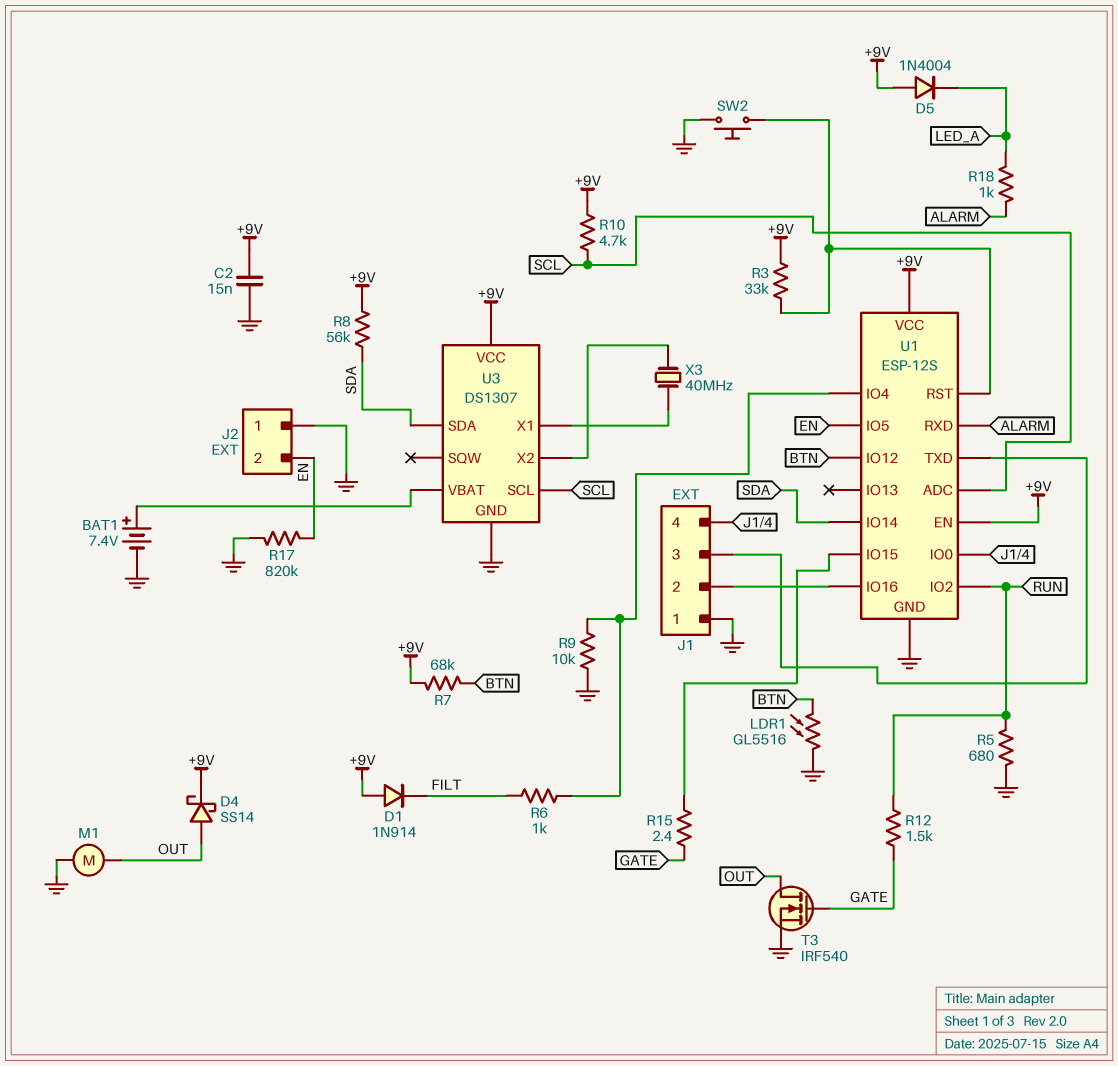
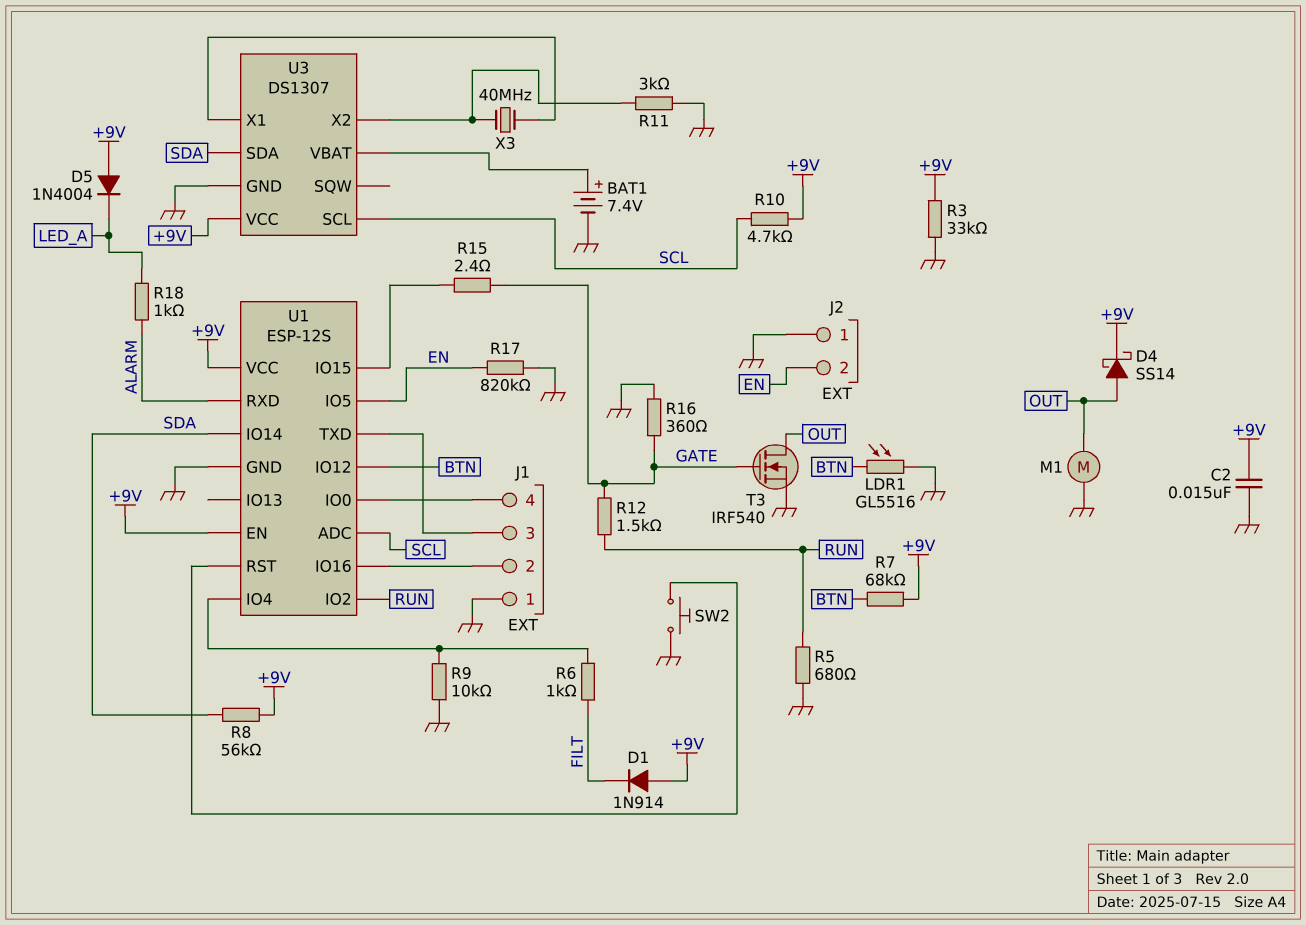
R3: 33k (+9V, U1/RST) -> 33k (+9V, GND)
R11: none -> 3k (GND, U3/X2)
R16: none -> 360 (GATE, GND)

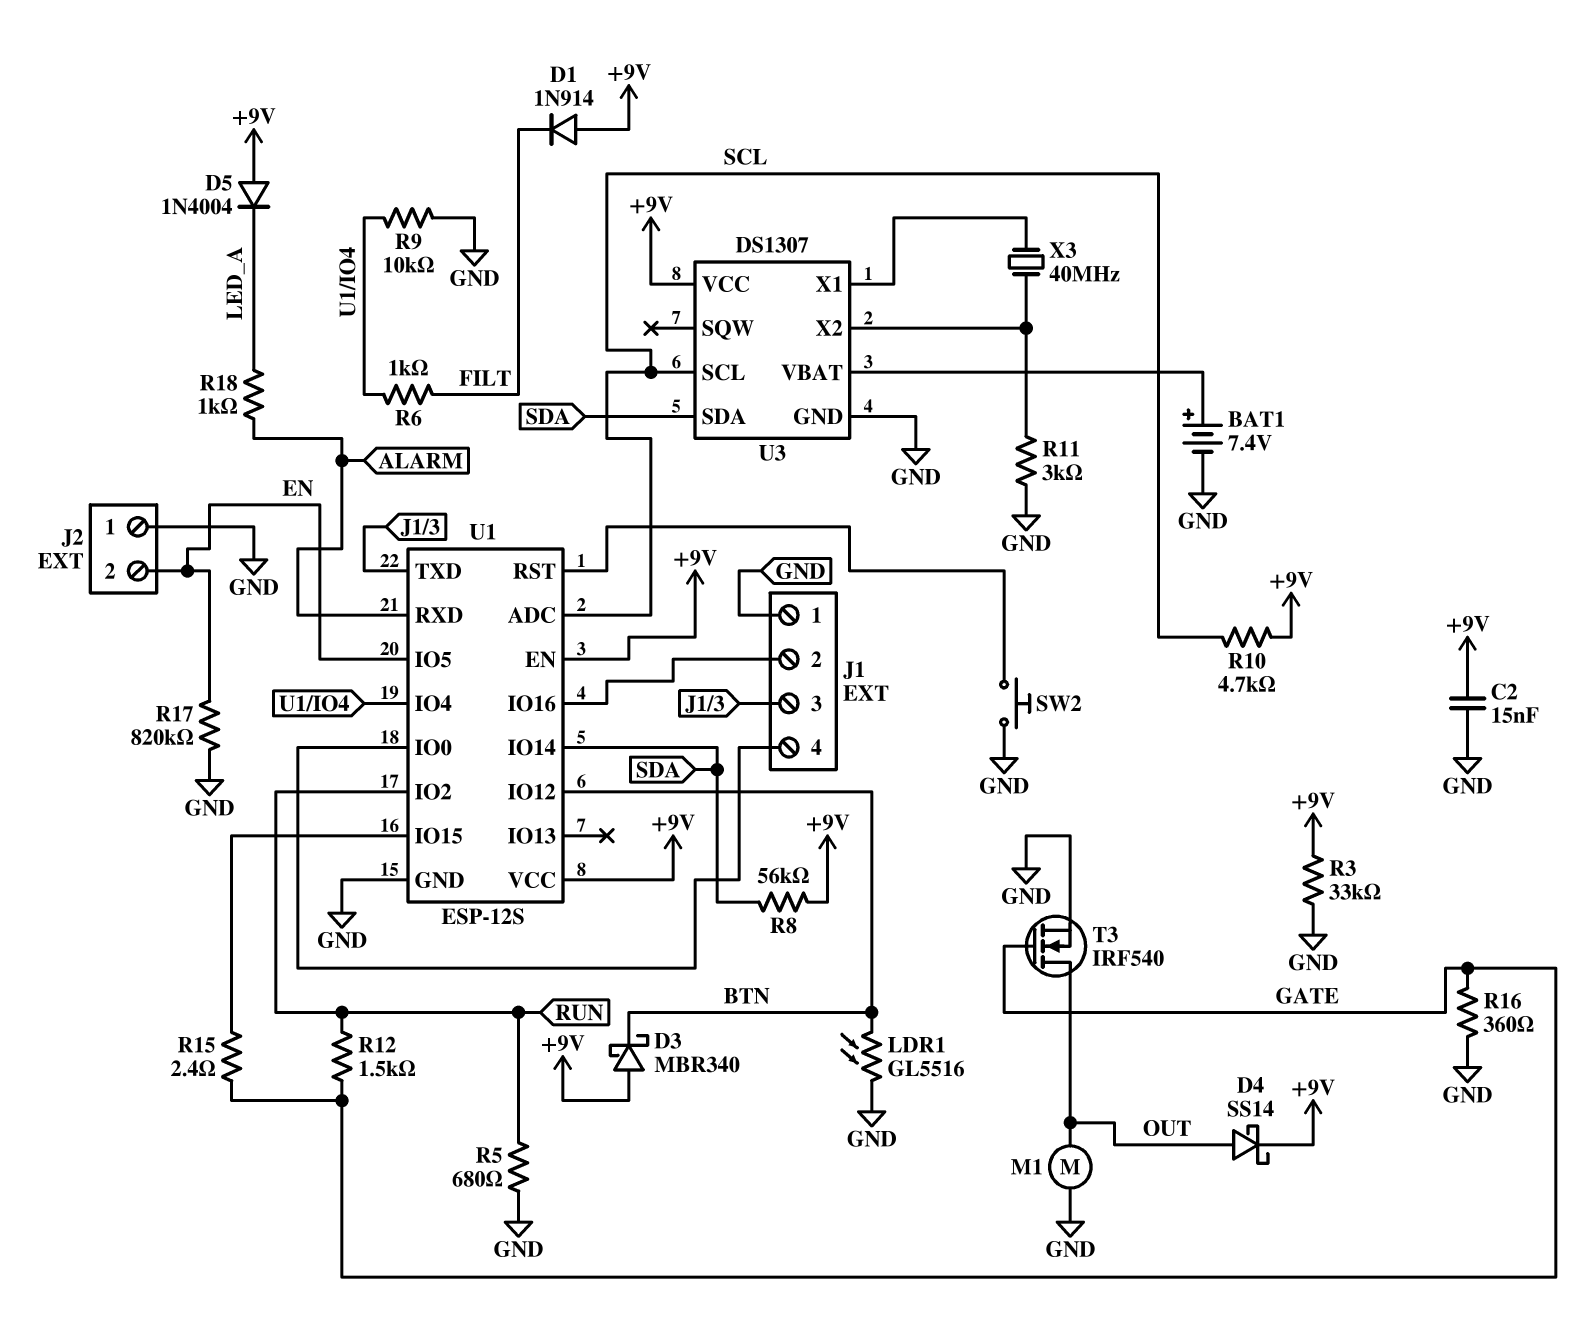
D3: none -> schottky MBR340 (A +9V, K BTN)
R7: 68k (+9V, BTN) -> none

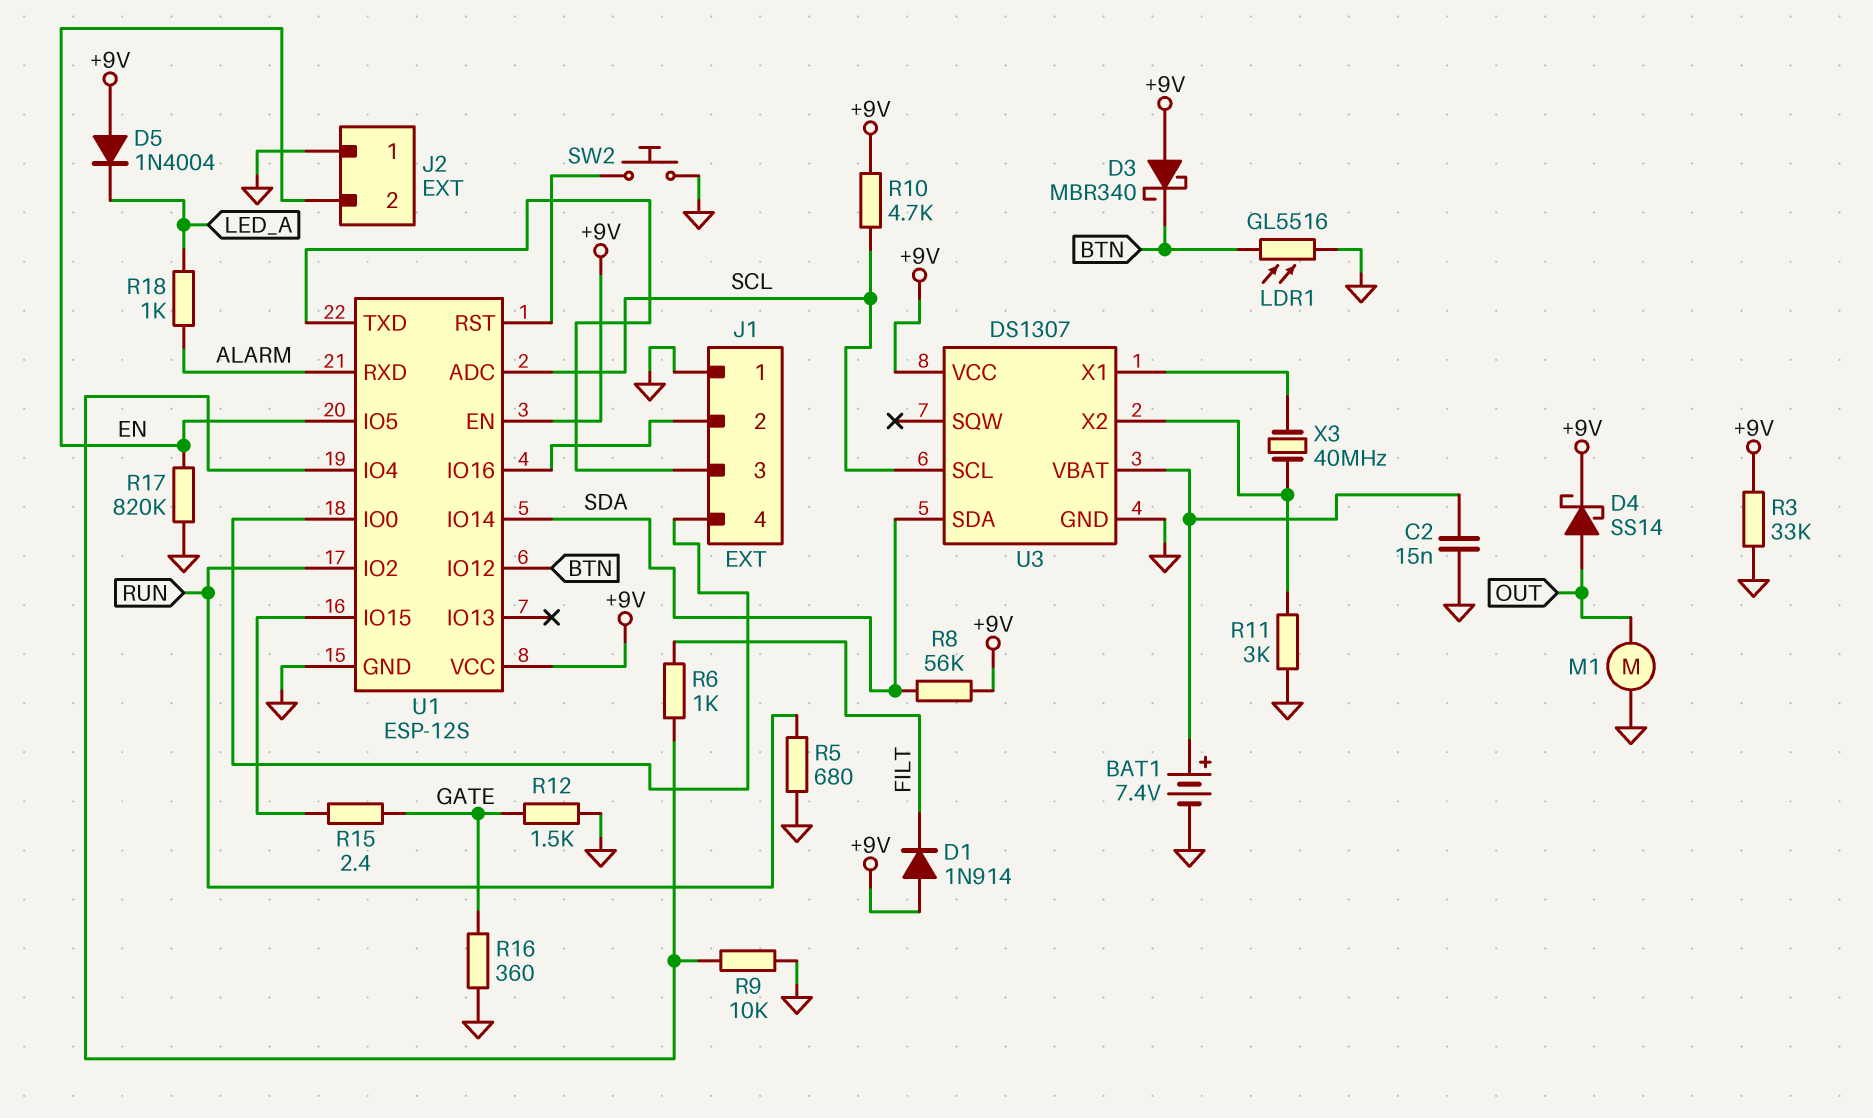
C2: 15nF (+9V, GND) -> 15nF (GND, U3/VBAT)
R12: 1.5k (GATE, RUN) -> 1.5k (GATE, GND)
T3: NMOS IRF540 (G GATE, D OUT, S GND) -> none

